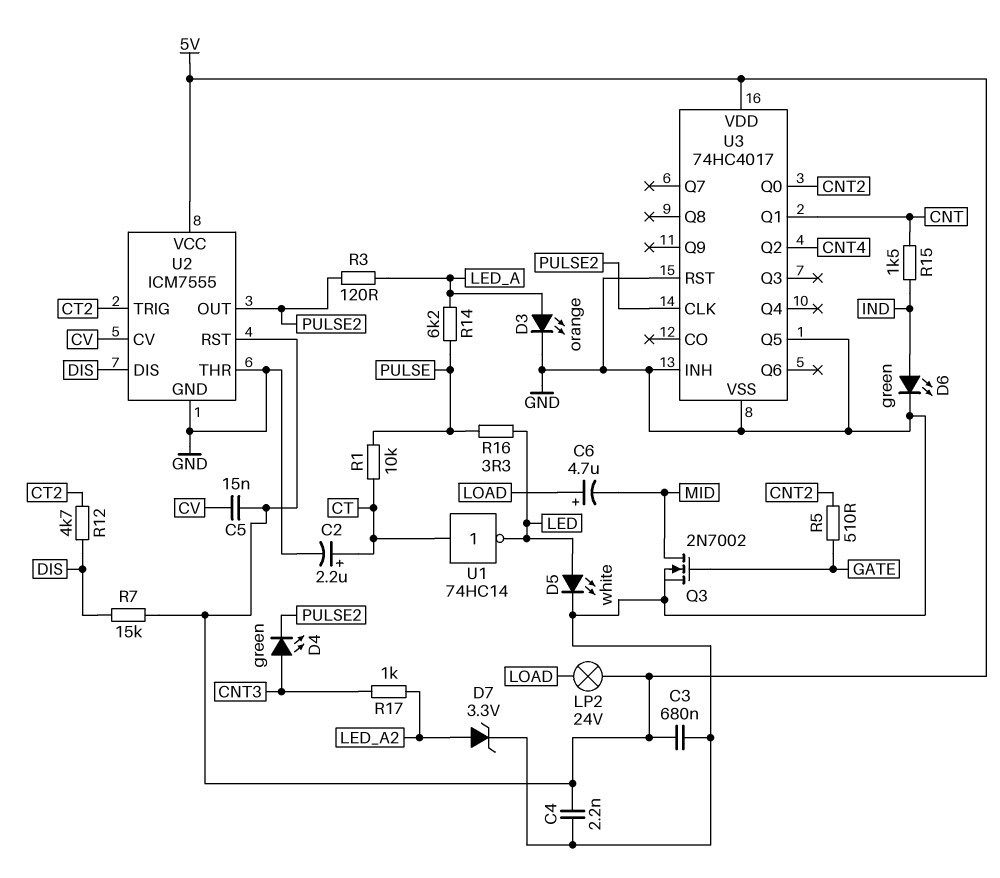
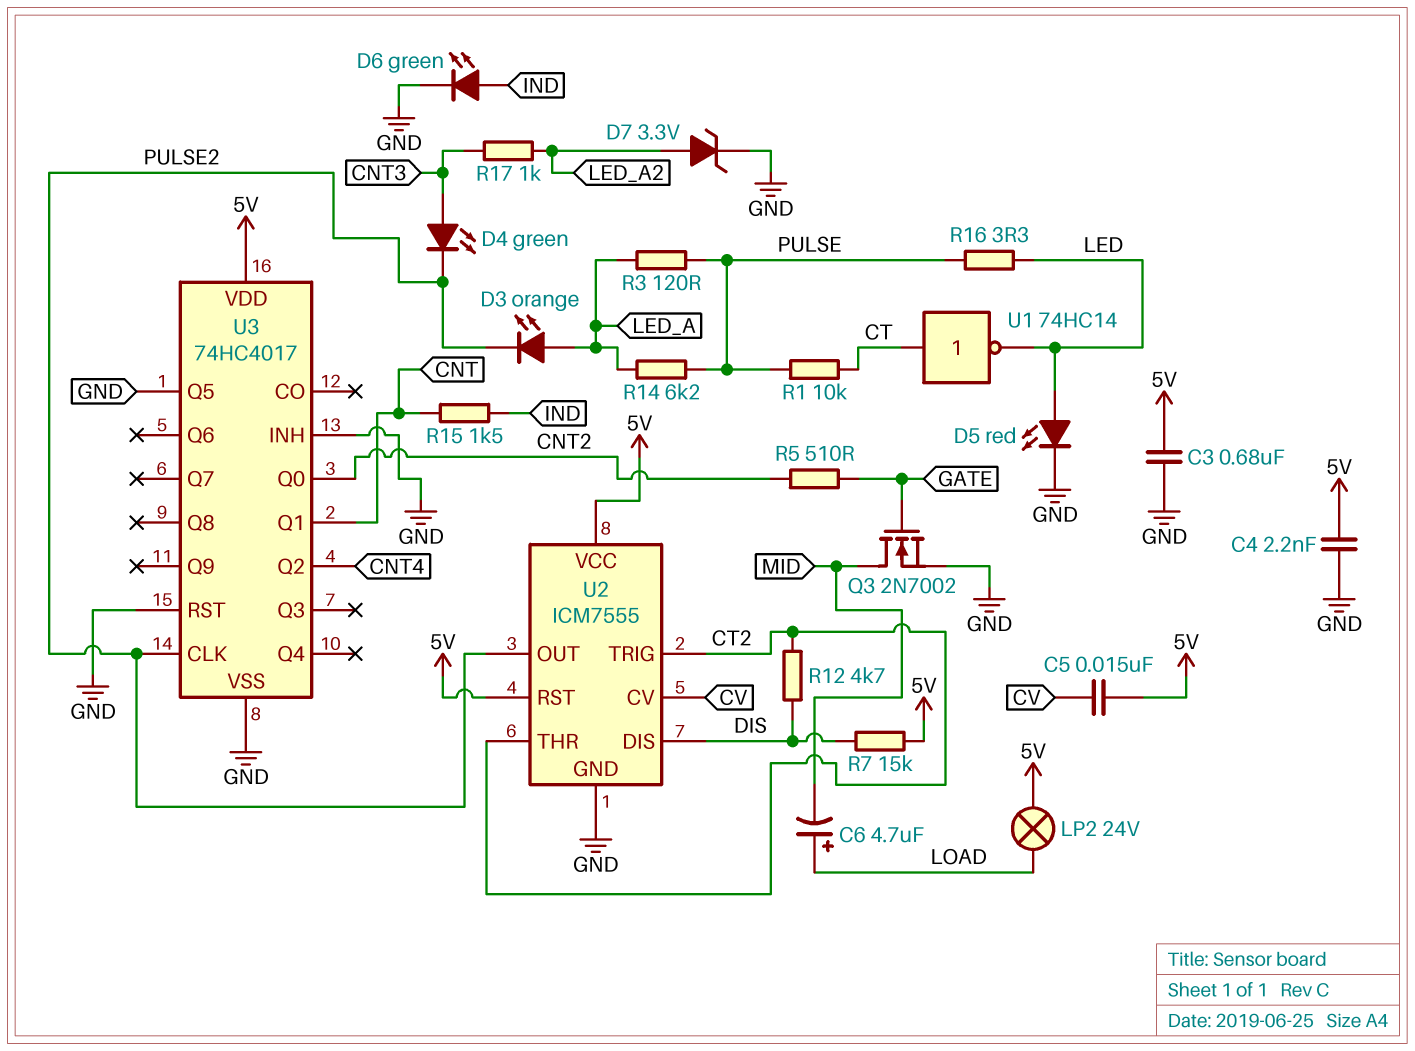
C2: 2.2uF (plus CT, minus GND) -> none
D3: LED orange (A LED_A, K GND) -> LED orange (A LED_A, K PULSE2)
D5: LED white (A LED, K GND) -> LED red (A LED, K GND)
R3: 120 (LED_A, PULSE2) -> 120 (LED_A, PULSE)
U2 pin THR: GND -> CT2

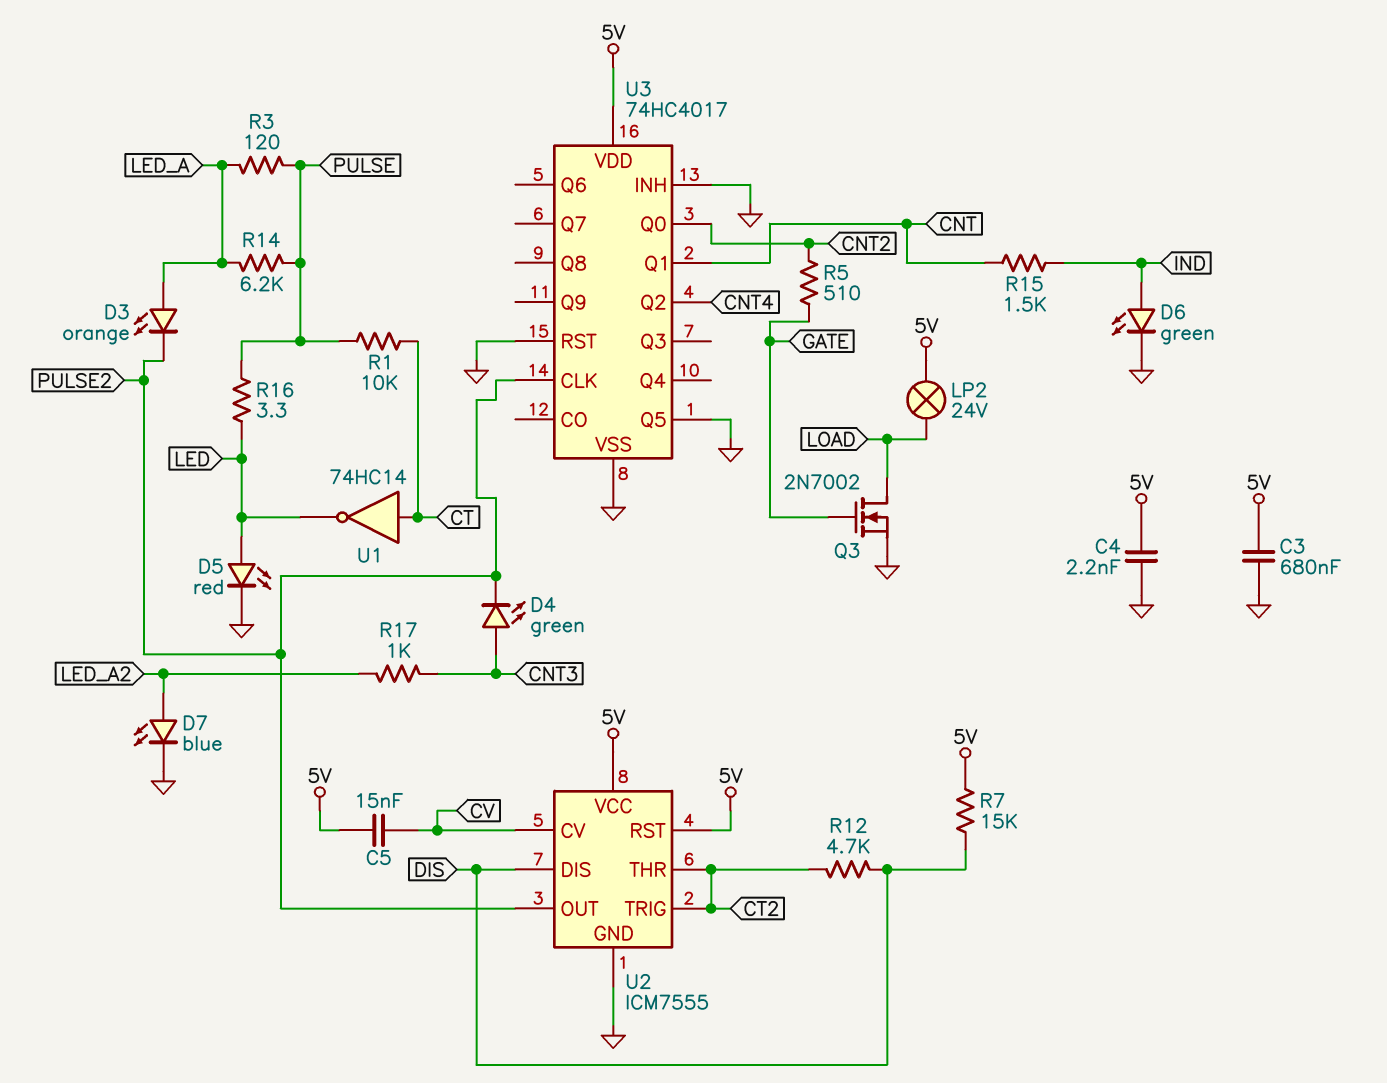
C6: 4.7uF (plus LOAD, minus MID) -> none
D7: zener 3.3V (A LED_A2, K GND) -> LED blue (A LED_A2, K GND)
Q3: NMOS 2N7002 (G GATE, D MID, S GND) -> NMOS 2N7002 (G GATE, D LOAD, S GND)

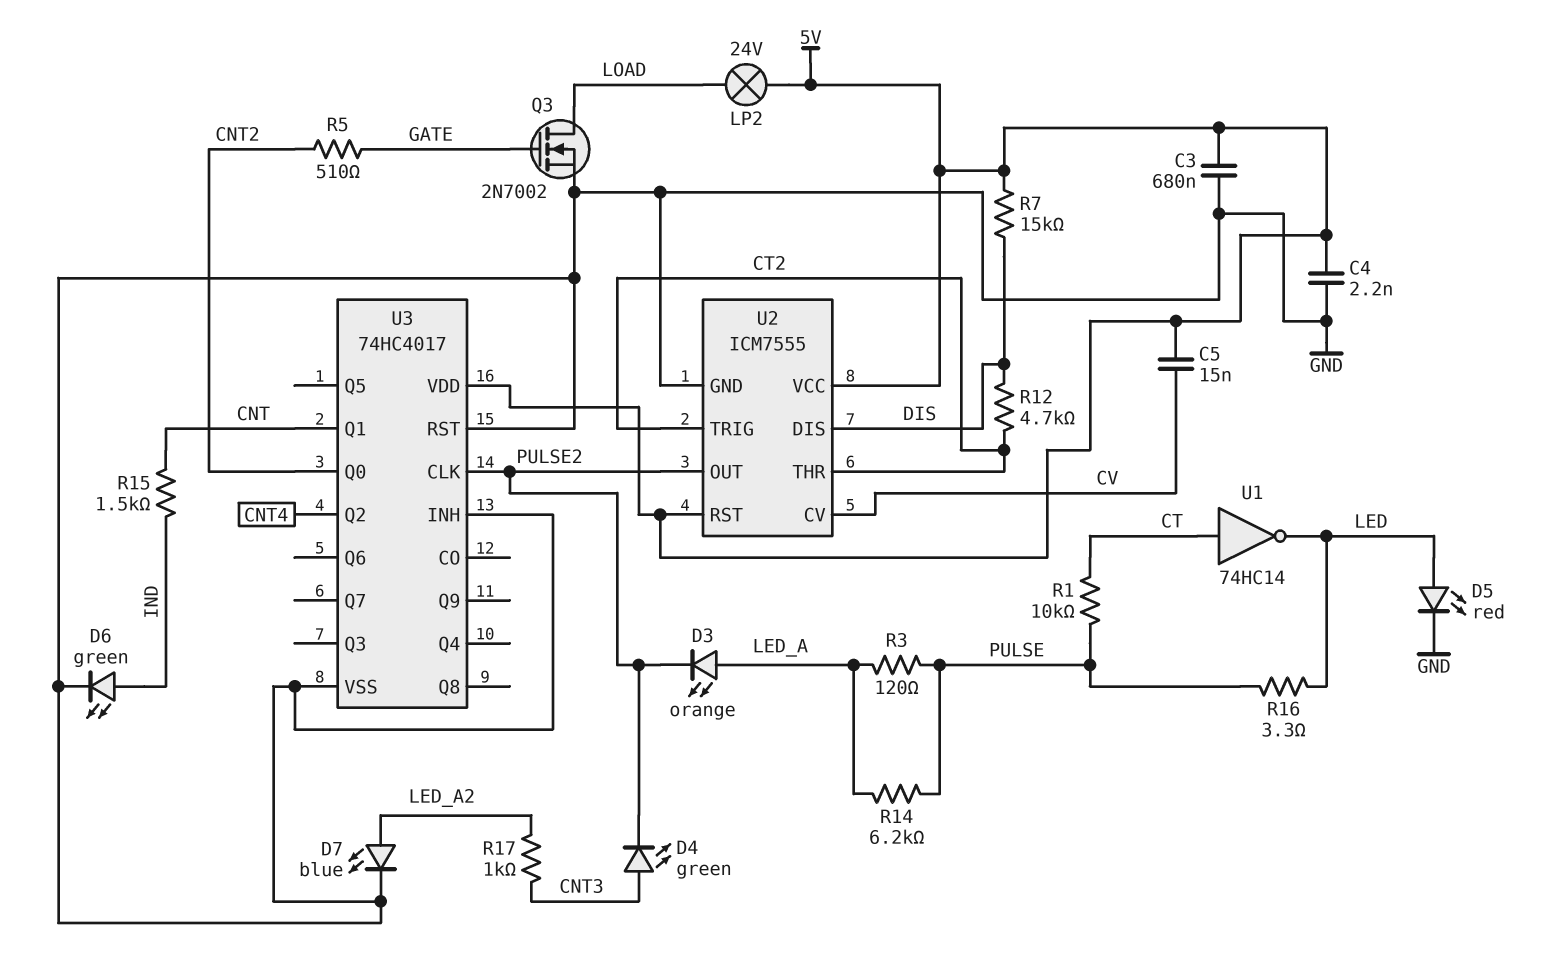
U3 pin Q5: GND -> none

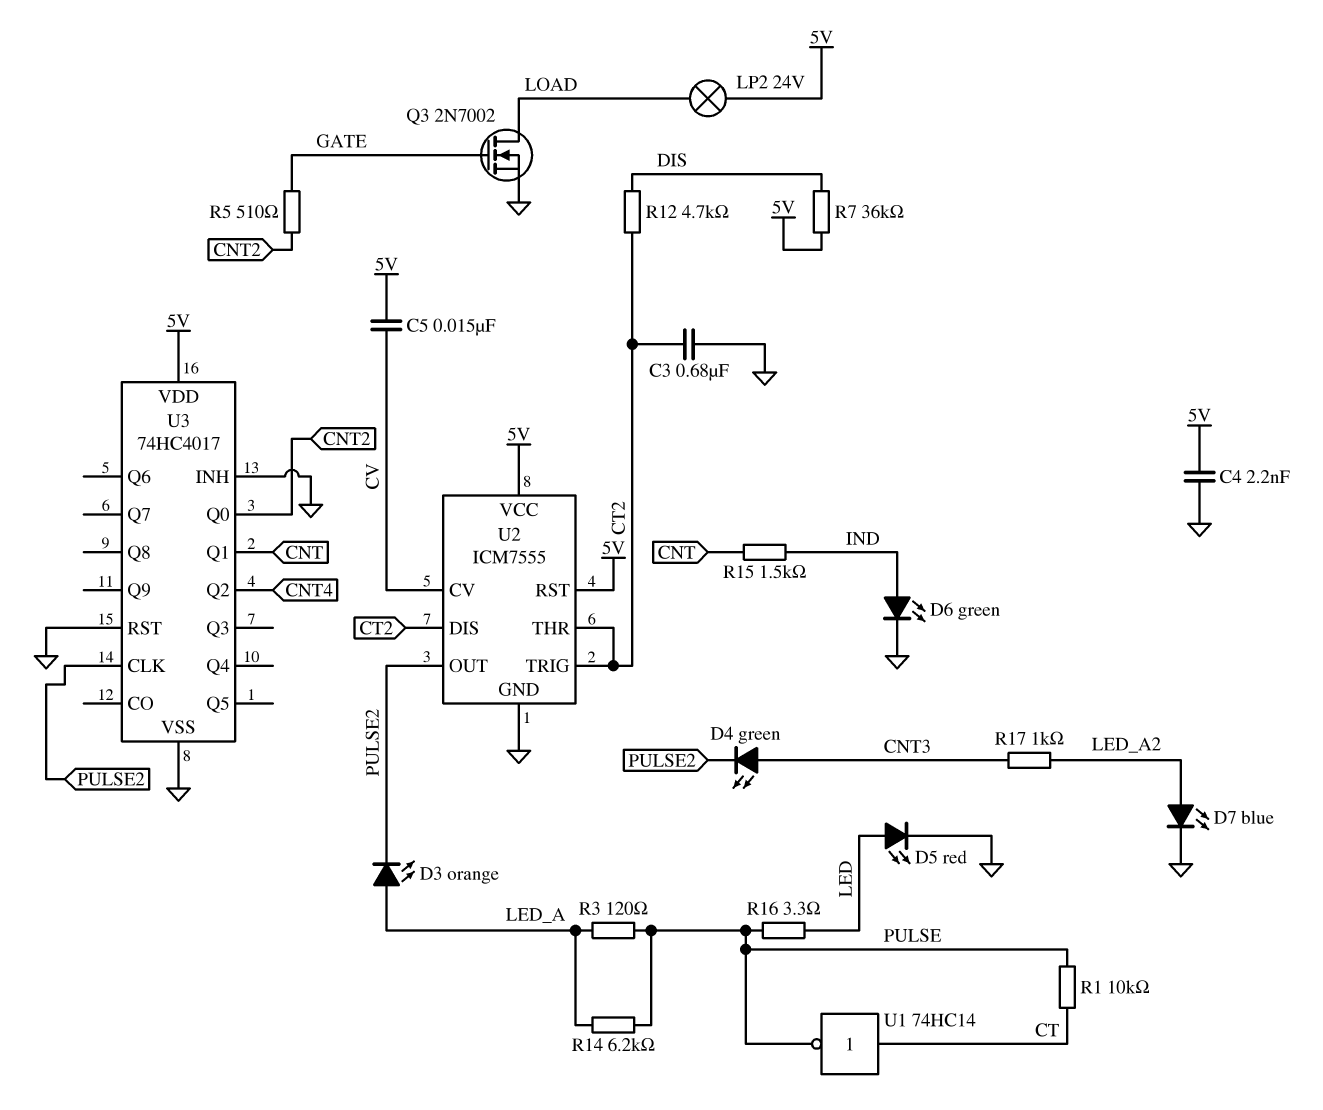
C3: 680nF (5V, GND) -> 680nF (CT2, GND)
R7: 15k (5V, DIS) -> 36k (5V, DIS)
U1: NOT 74HC14 (in CT, out LED) -> NOT 74HC14 (in CT, out PULSE)
U2 pin DIS: DIS -> CT2

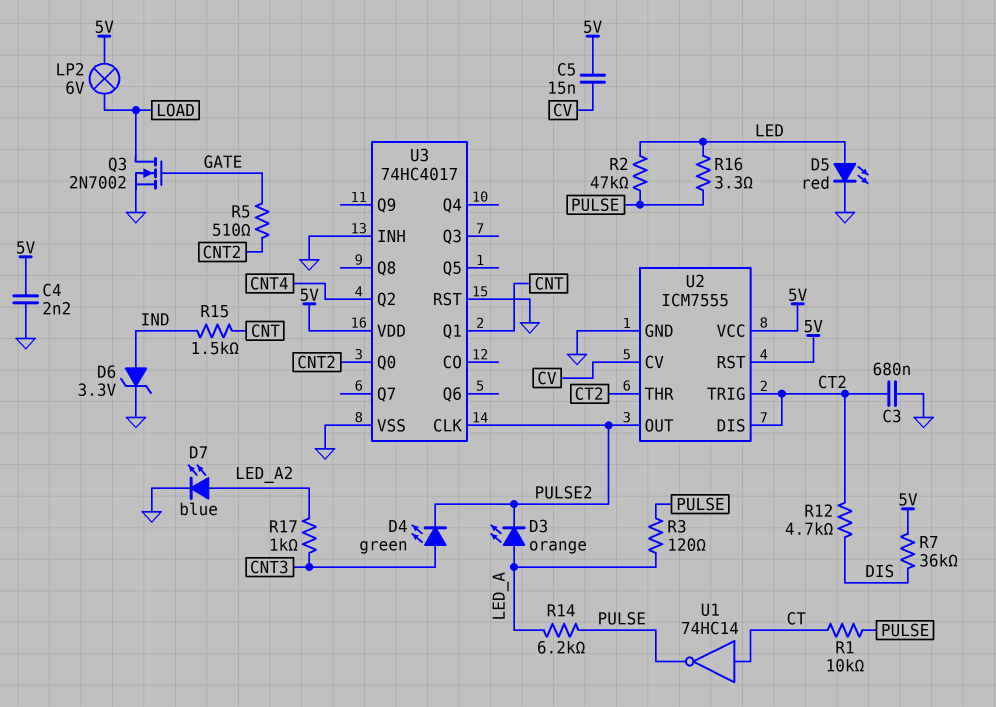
D6: LED green (A IND, K GND) -> zener 3.3V (A IND, K GND)
LP2: lamp 24V (5V, LOAD) -> lamp 6V (5V, LOAD)
R2: none -> 47k (LED, PULSE)

